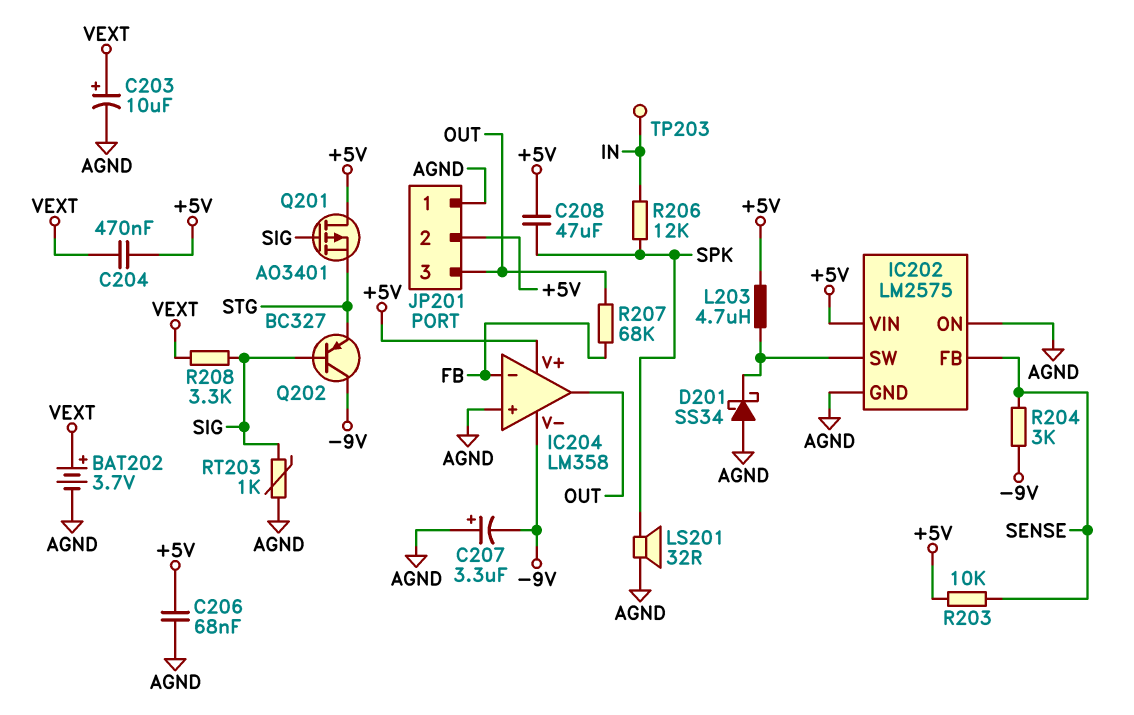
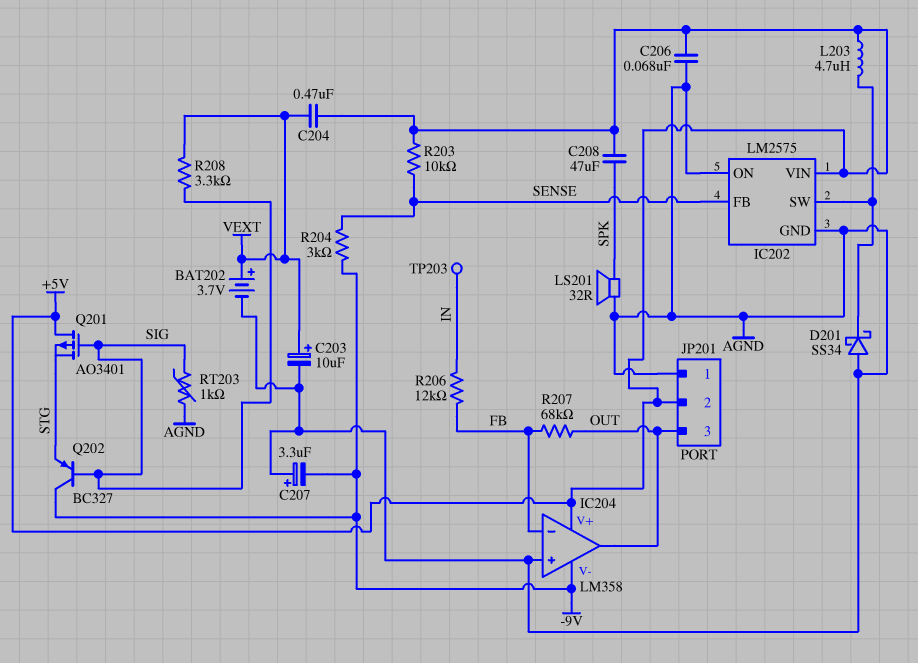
R206: 12k (IN, SPK) -> 12k (FB, IN)

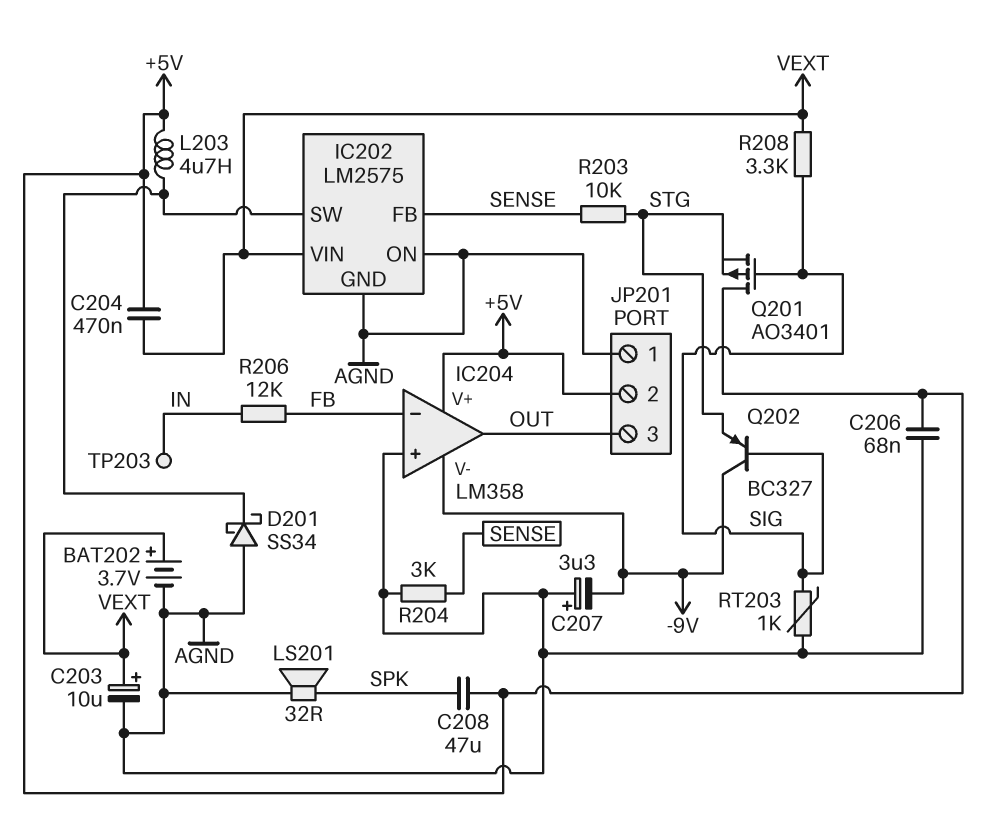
IC202 pin VIN: +5V -> VEXT
R203: 10k (+5V, SENSE) -> 10k (SENSE, STG)
R204: 3k (-9V, SENSE) -> 3k (AGND, SENSE)
R207: 68k (FB, OUT) -> none

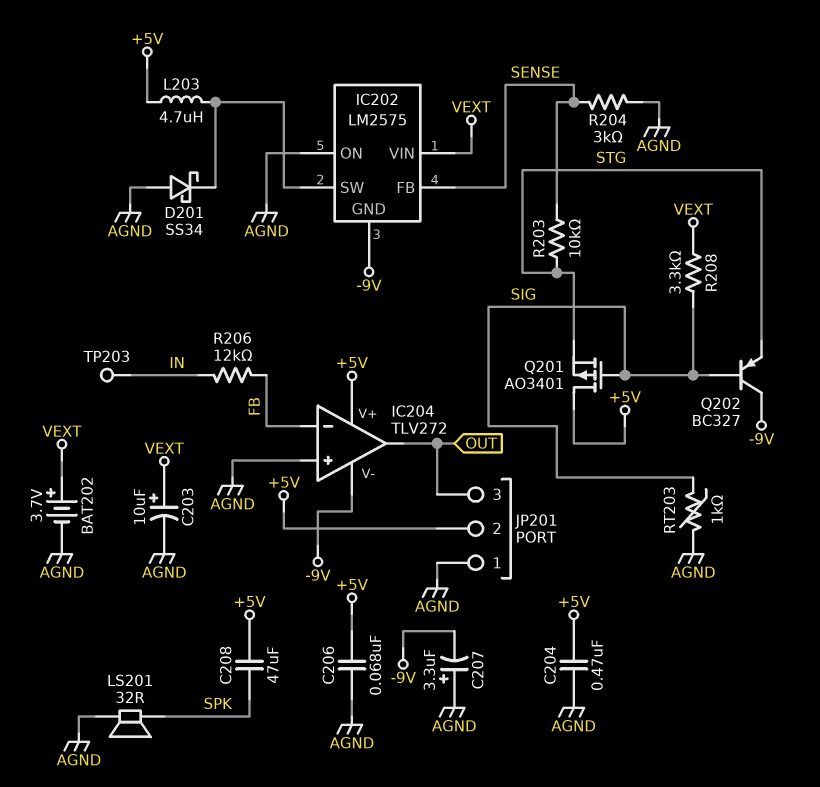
C204: 470nF (+5V, VEXT) -> 470nF (+5V, AGND)
IC202 pin GND: AGND -> -9V
IC204: LM358 -> TLV272

